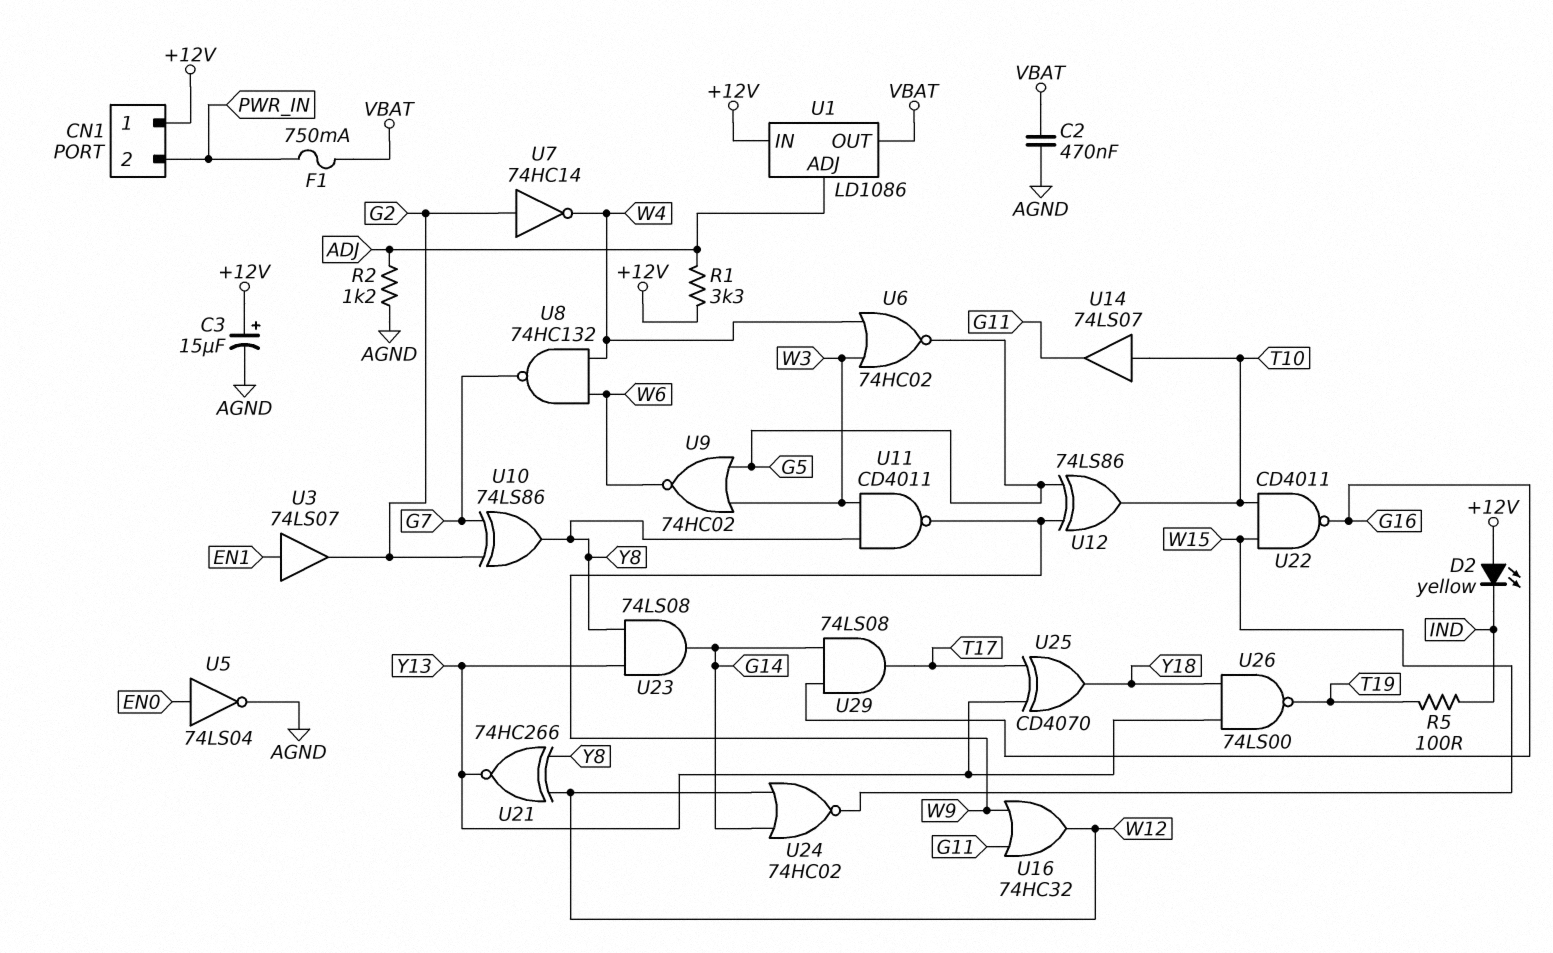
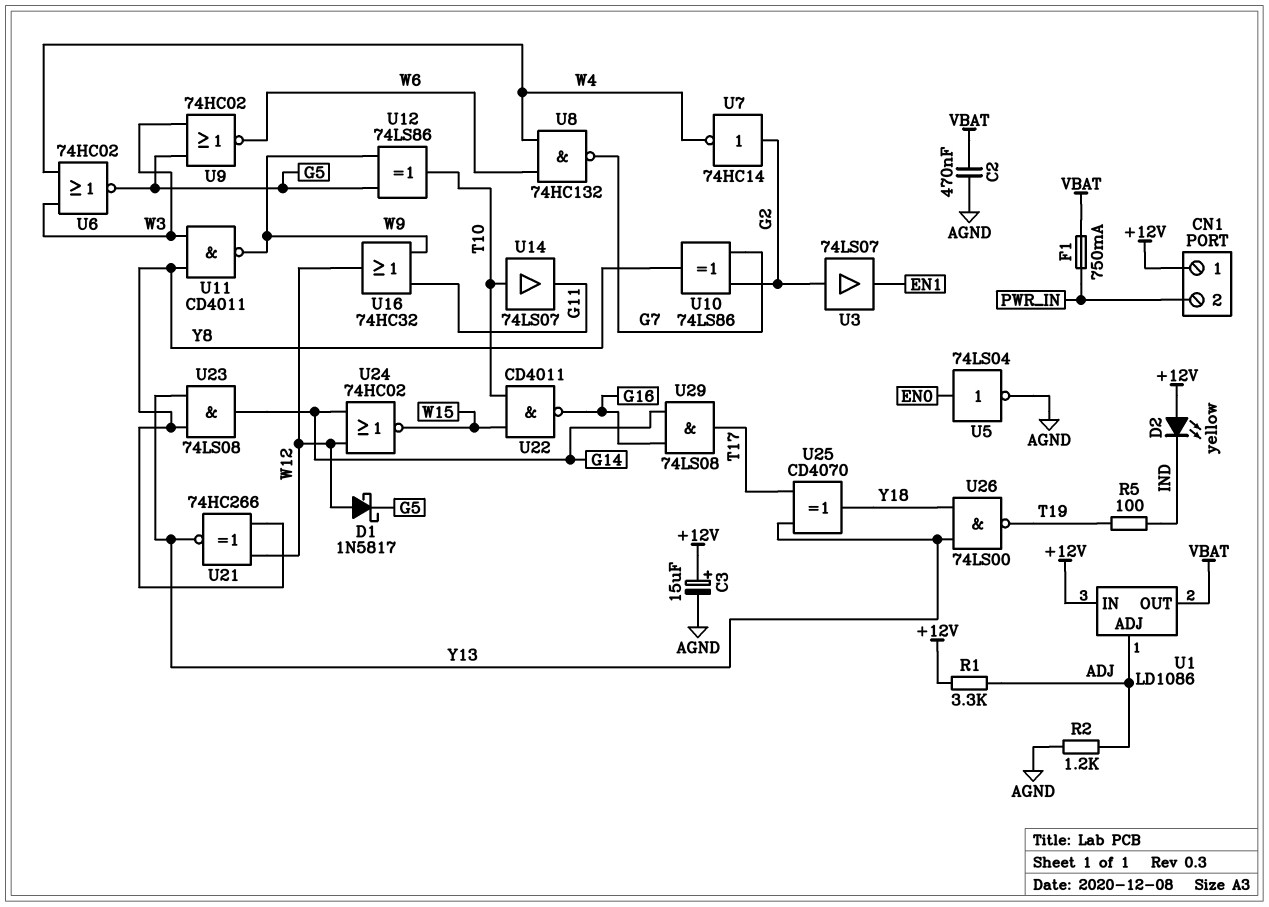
D1: none -> schottky 1N5817 (A W12, K G5)
U3: buffer 74LS07 (in EN1, out G2) -> buffer 74LS07 (in G2, out EN1)

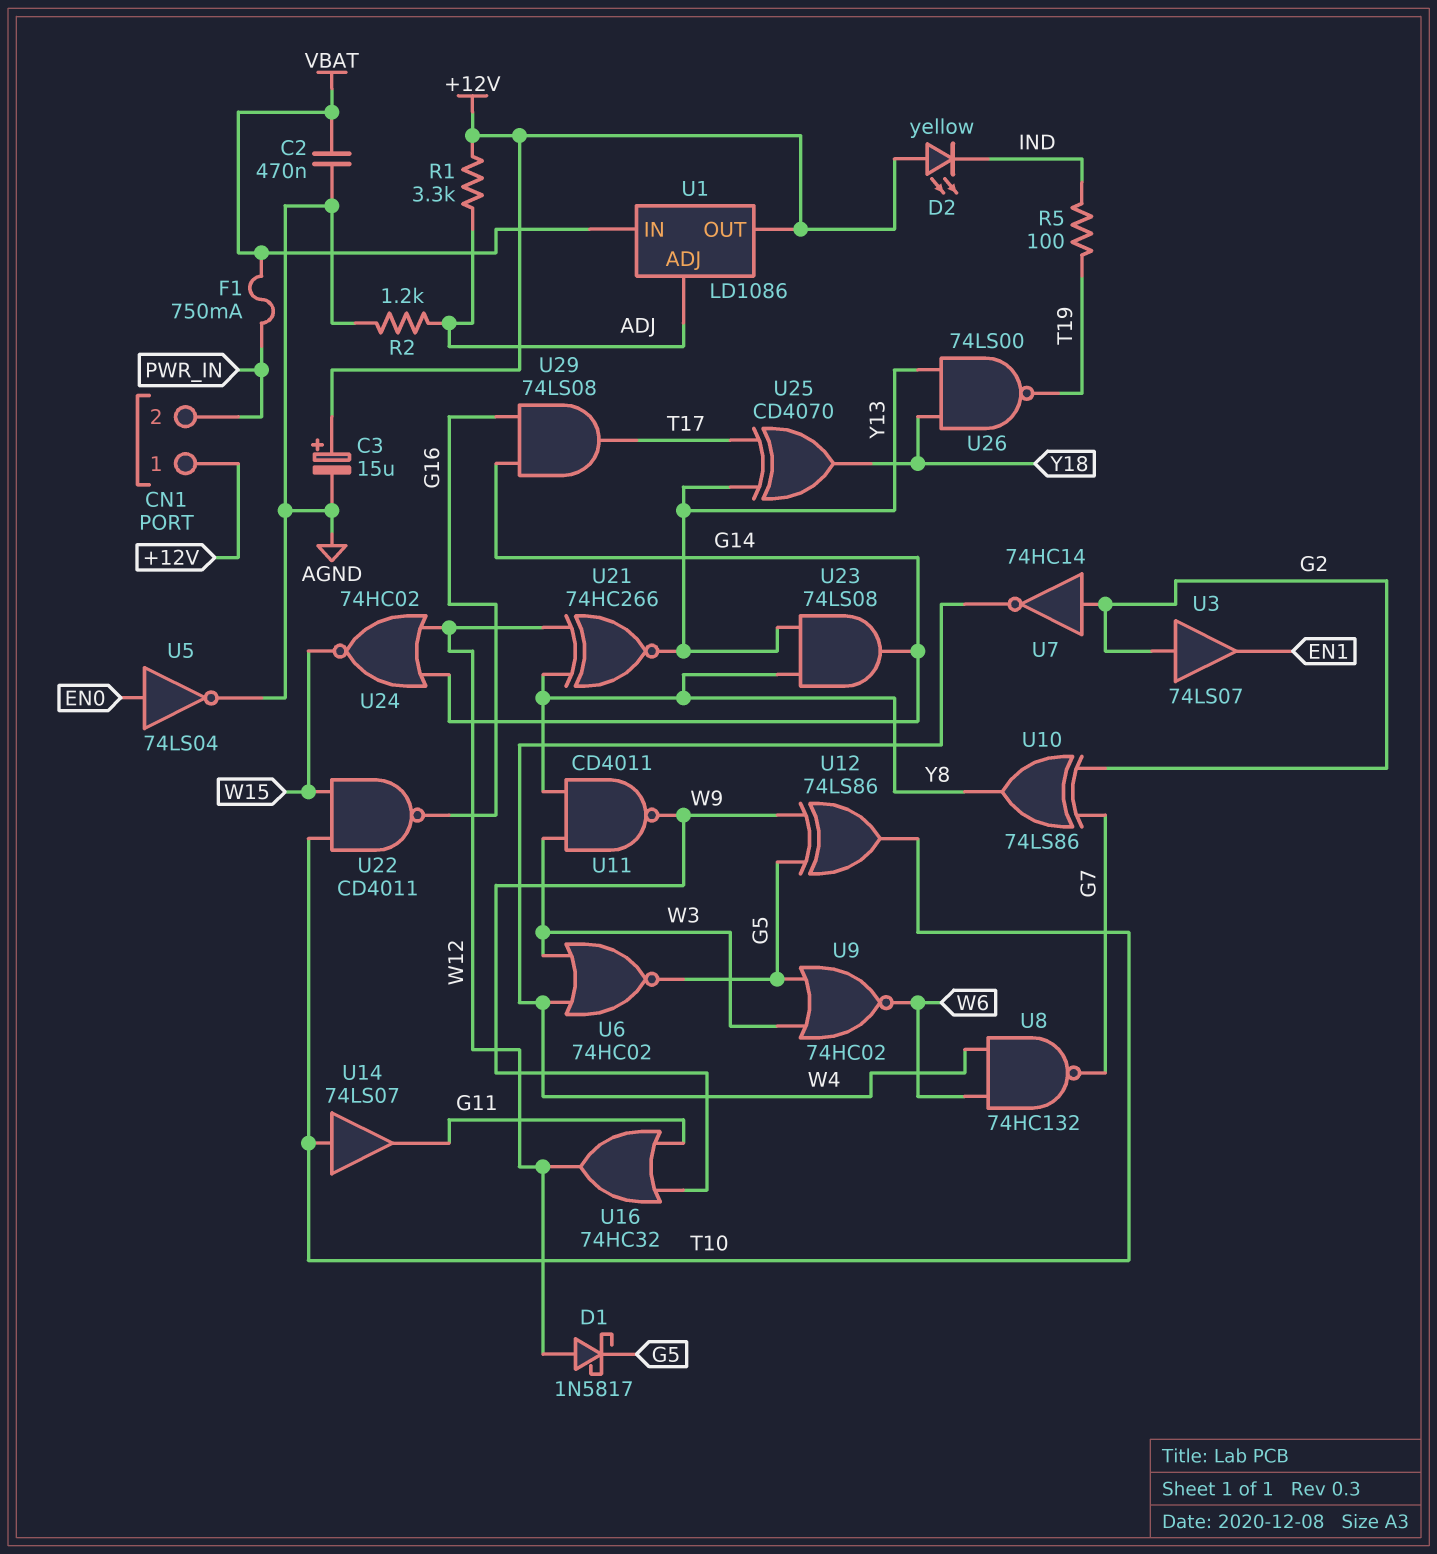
U1 pin IN: +12V -> VBAT
U1 pin OUT: VBAT -> +12V

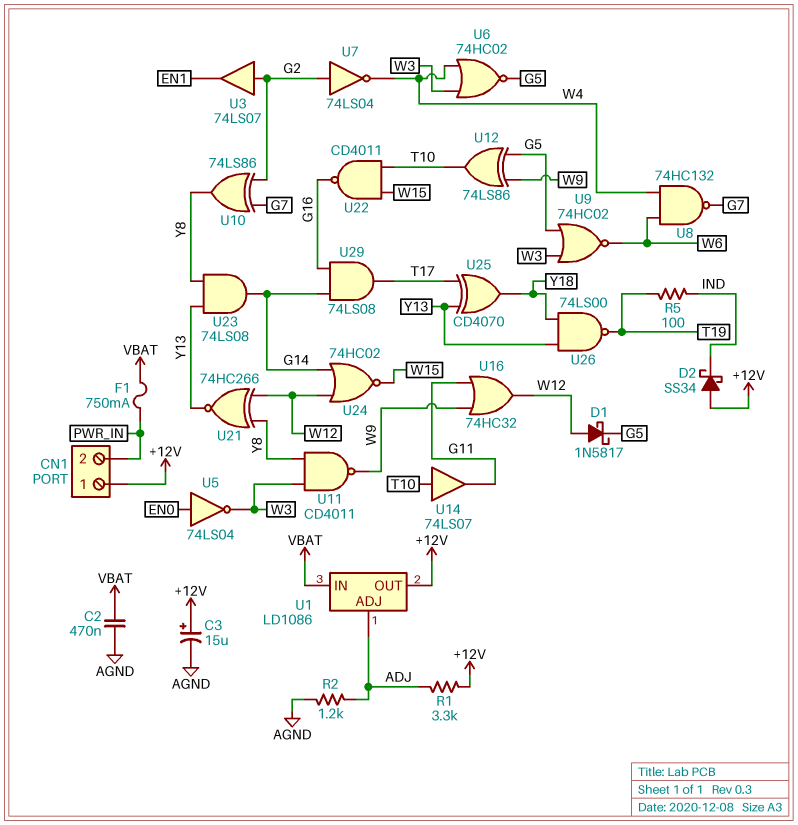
D2: LED yellow (A +12V, K IND) -> schottky SS34 (A +12V, K IND)
U5: NOT 74LS04 (in EN0, out AGND) -> NOT 74LS04 (in EN0, out W3)
U7: NOT 74HC14 (in G2, out W4) -> NOT 74LS04 (in G2, out W4)

